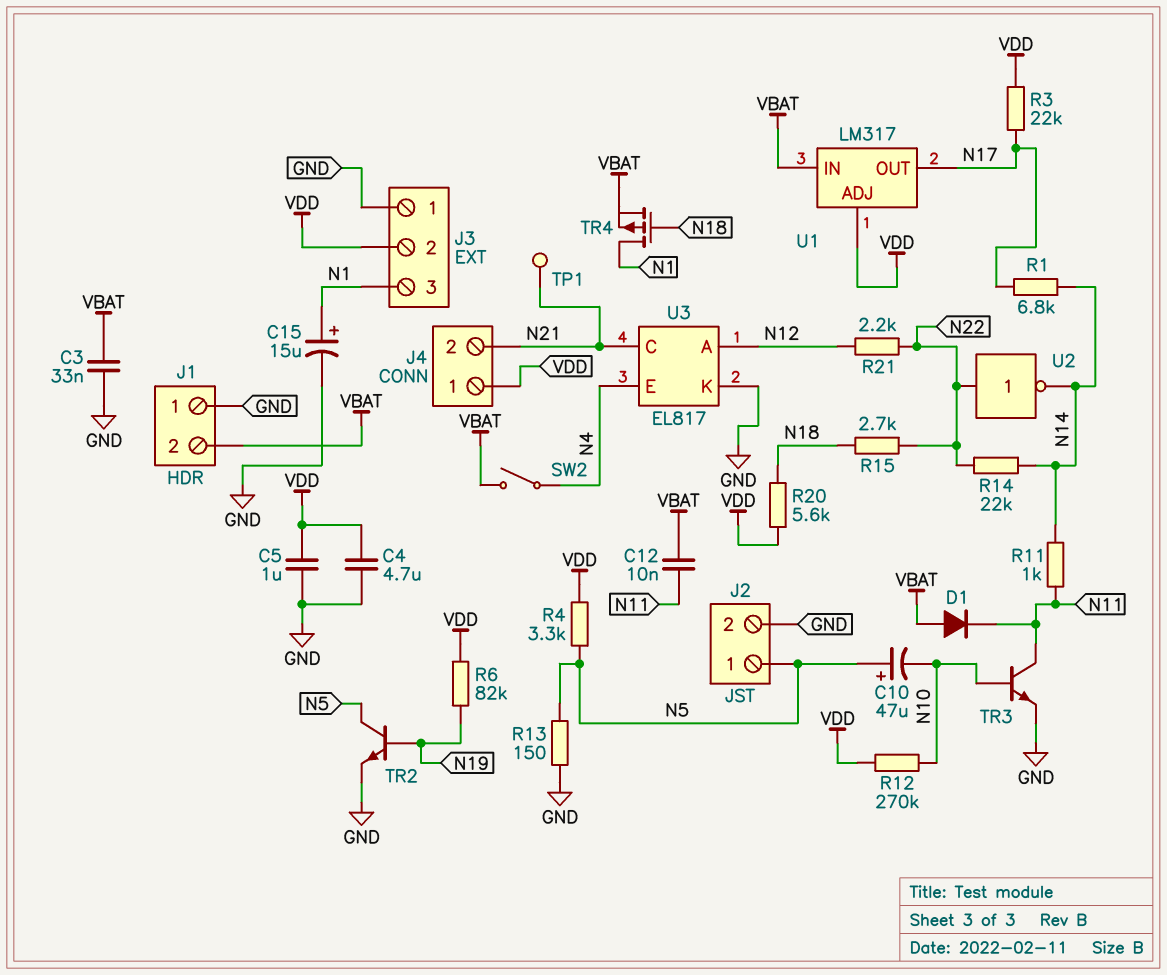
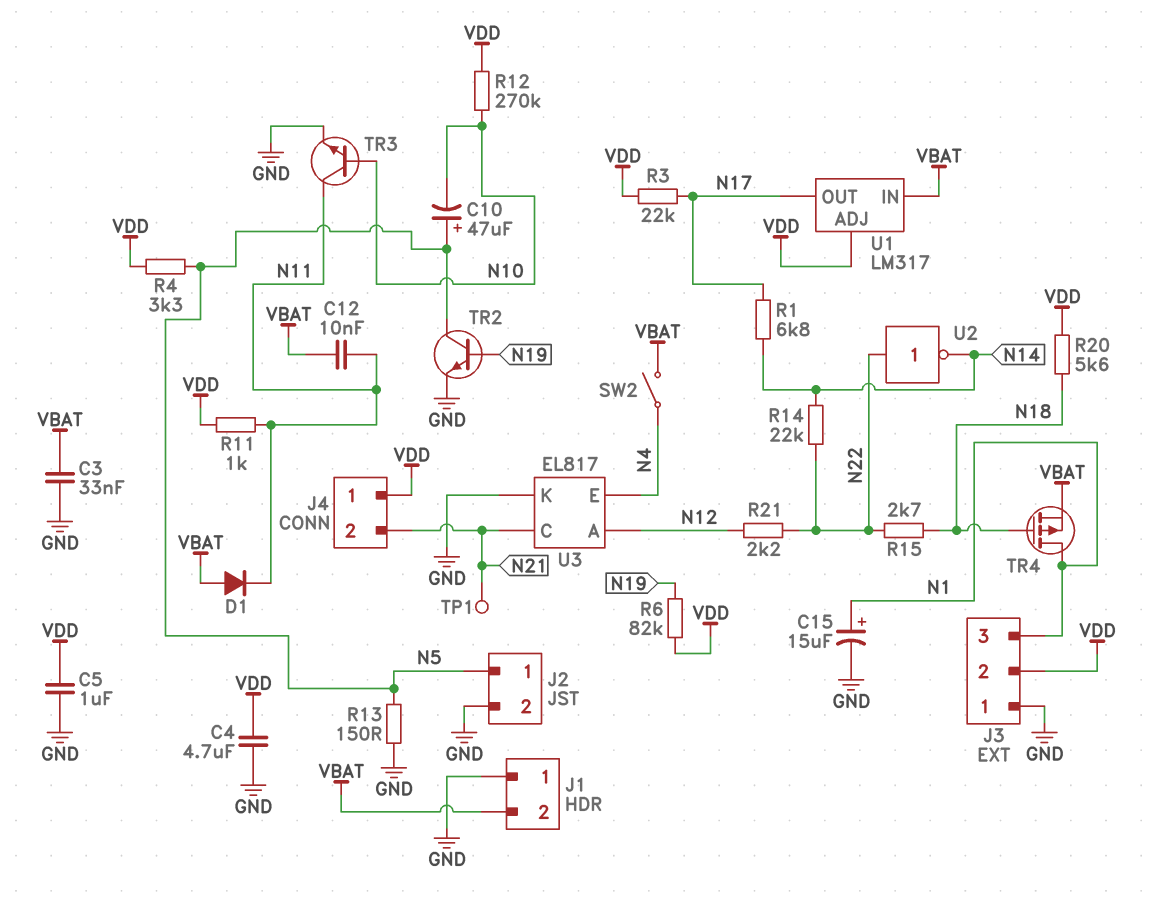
R11: 1k (N11, N14) -> 1k (N11, VDD)

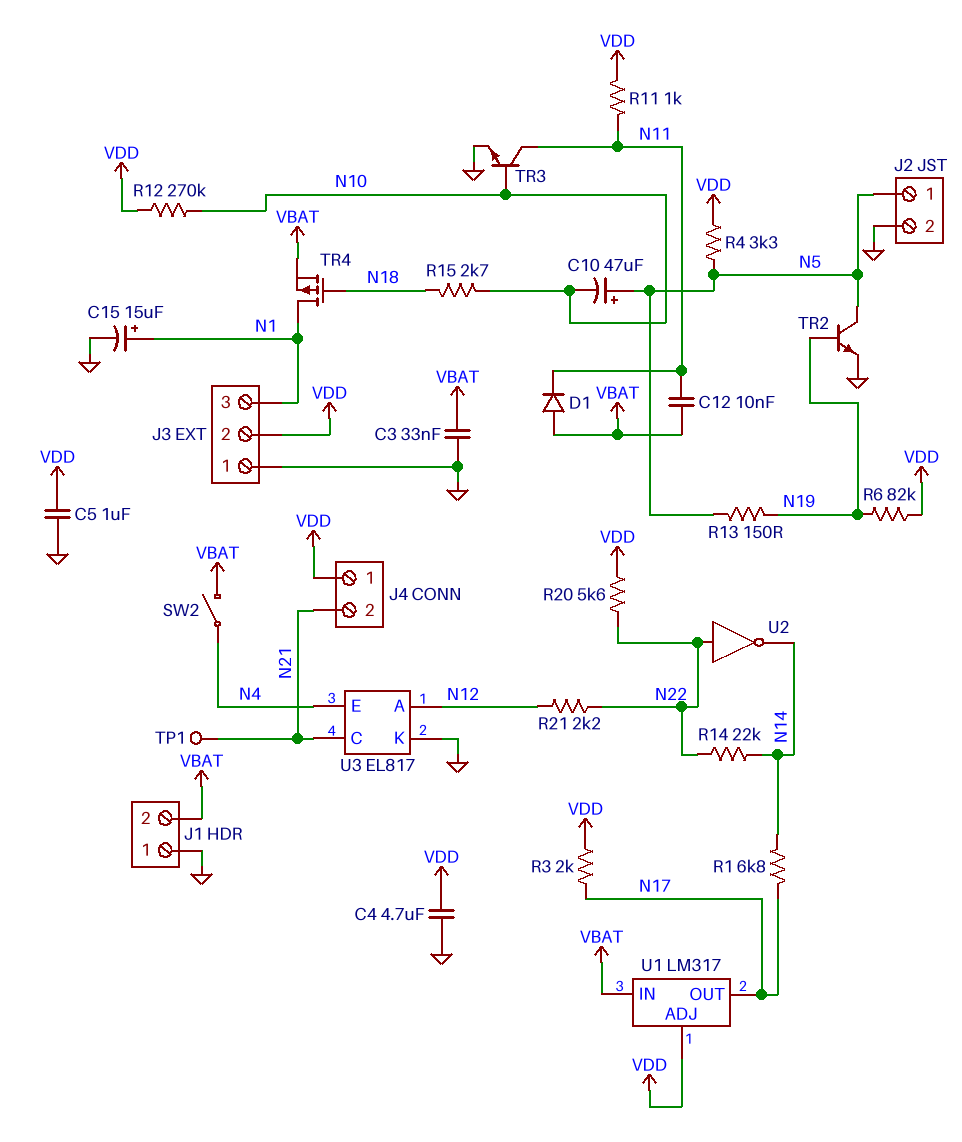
R3: 22k (N17, VDD) -> 2k (N17, VDD)
R13: 150 (GND, N5) -> 150 (N5, N19)
R15: 2.7k (N18, N22) -> 2.7k (N10, N18)
R20: 5.6k (N18, VDD) -> 5.6k (N22, VDD)

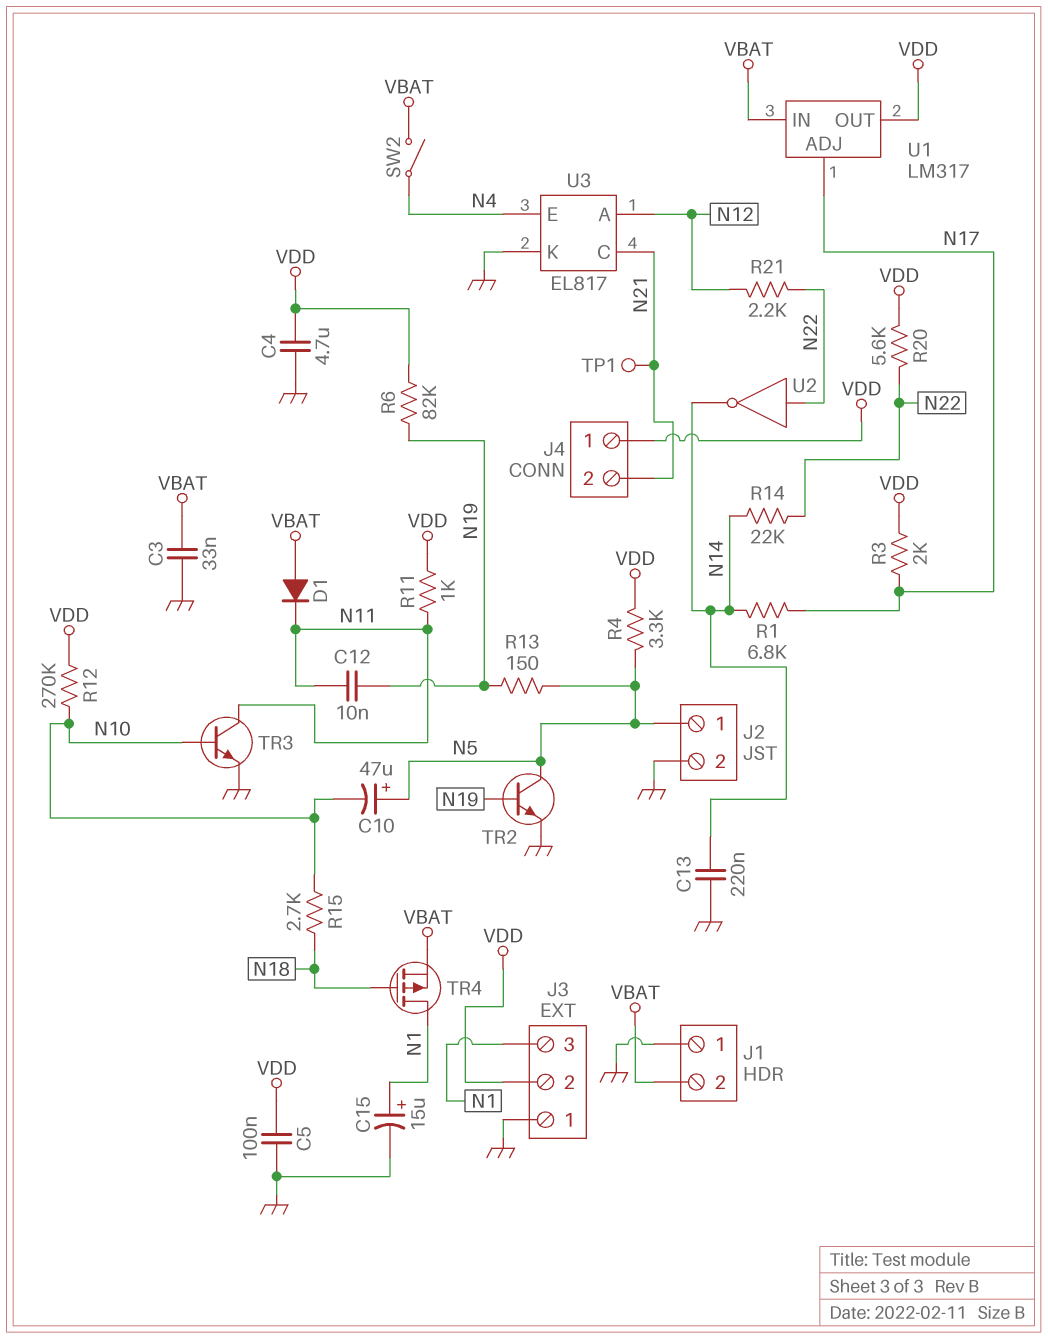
C5: 1uF (GND, VDD) -> 100nF (GND, VDD)
C12: 10nF (N11, VBAT) -> 10nF (N11, N19)
C13: none -> 220nF (GND, N14)
U1 pin ADJ: VDD -> N17
U1 pin OUT: N17 -> VDD

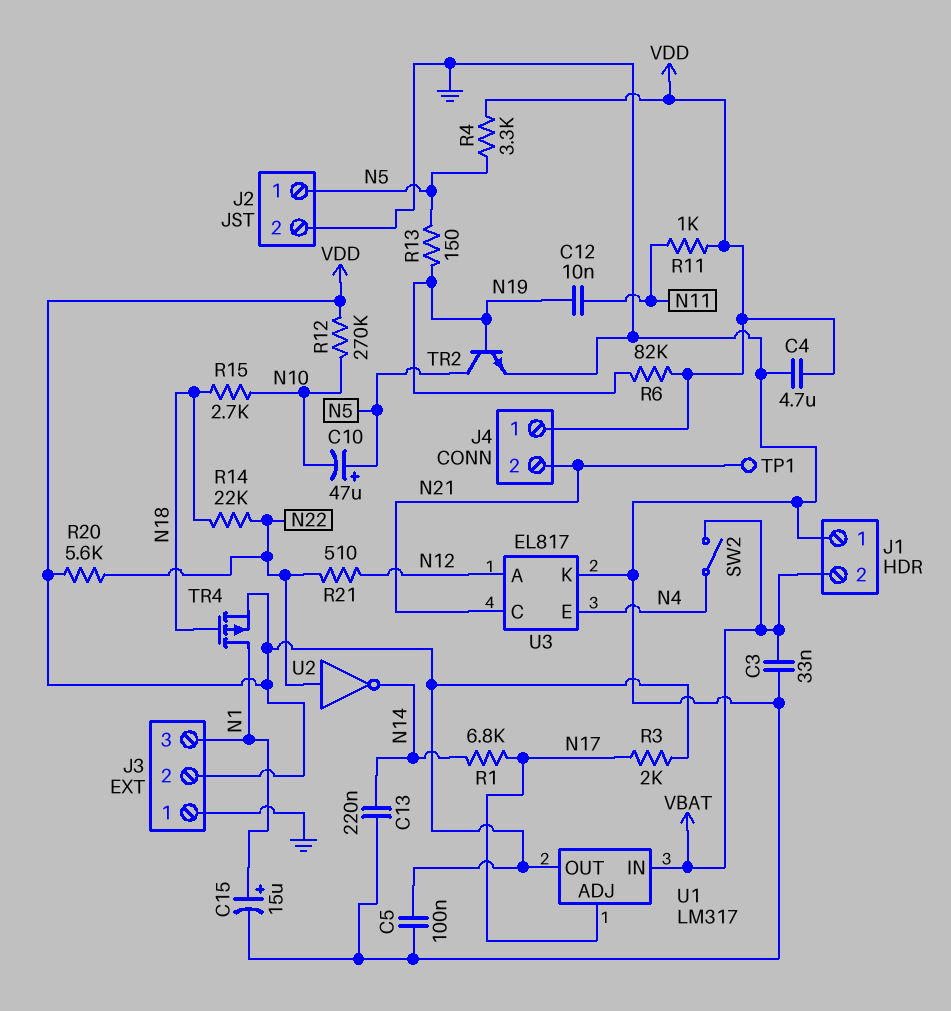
D1: diode (A VBAT, K N11) -> none
R14: 22k (N14, N22) -> 22k (N18, N22)
R21: 2.2k (N12, N22) -> 510 (N12, N22)
TR3: NPN (B N10, C N11, E GND) -> none
TR4: PMOS (G N18, D N1, S VBAT) -> PMOS (G N18, D N1, S VDD)

